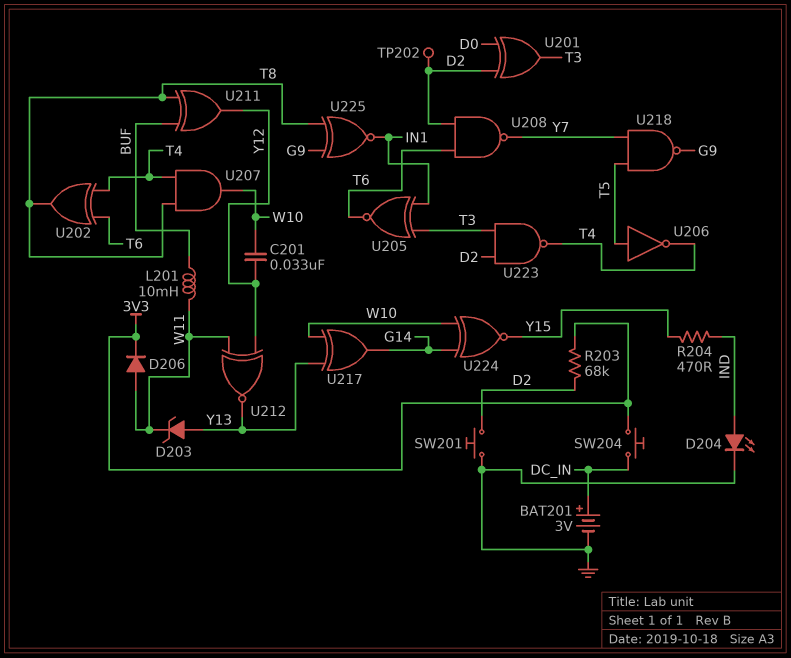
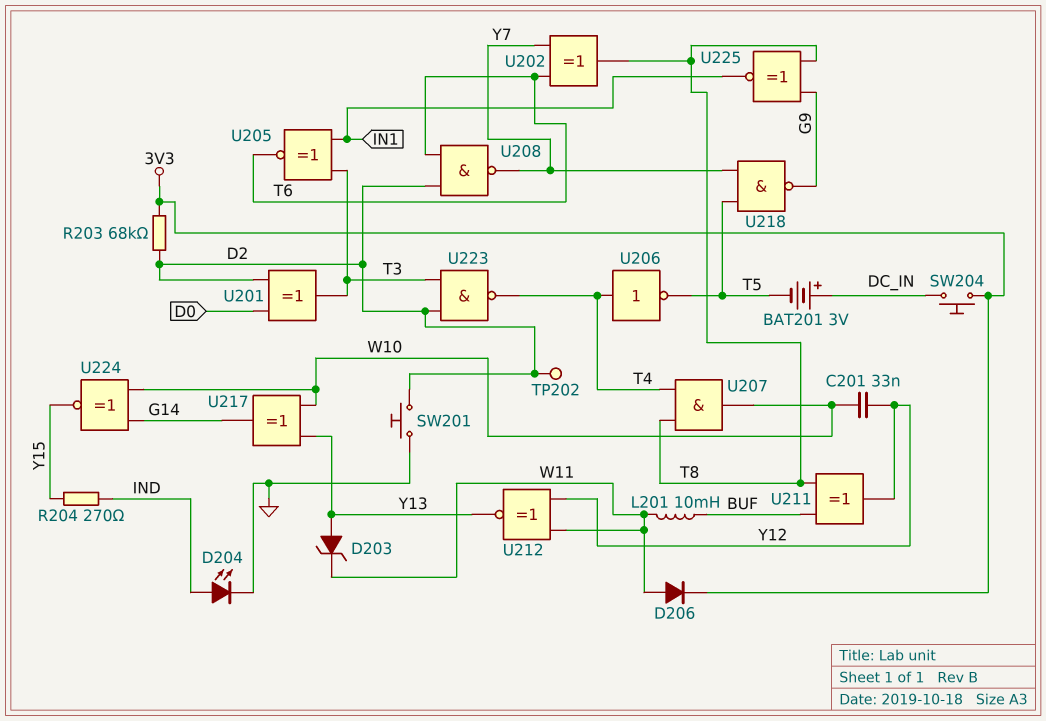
BAT201: 3V (plus DC_IN, minus GND) -> 3V (plus DC_IN, minus T5)
R204: 470 (IND, Y15) -> 270 (IND, Y15)
U202: XOR (in T4, in T6, out T8) -> XOR (in T6, in Y7, out T8)
U206: NOT (in T5, out T4) -> NOT (in T4, out T5)

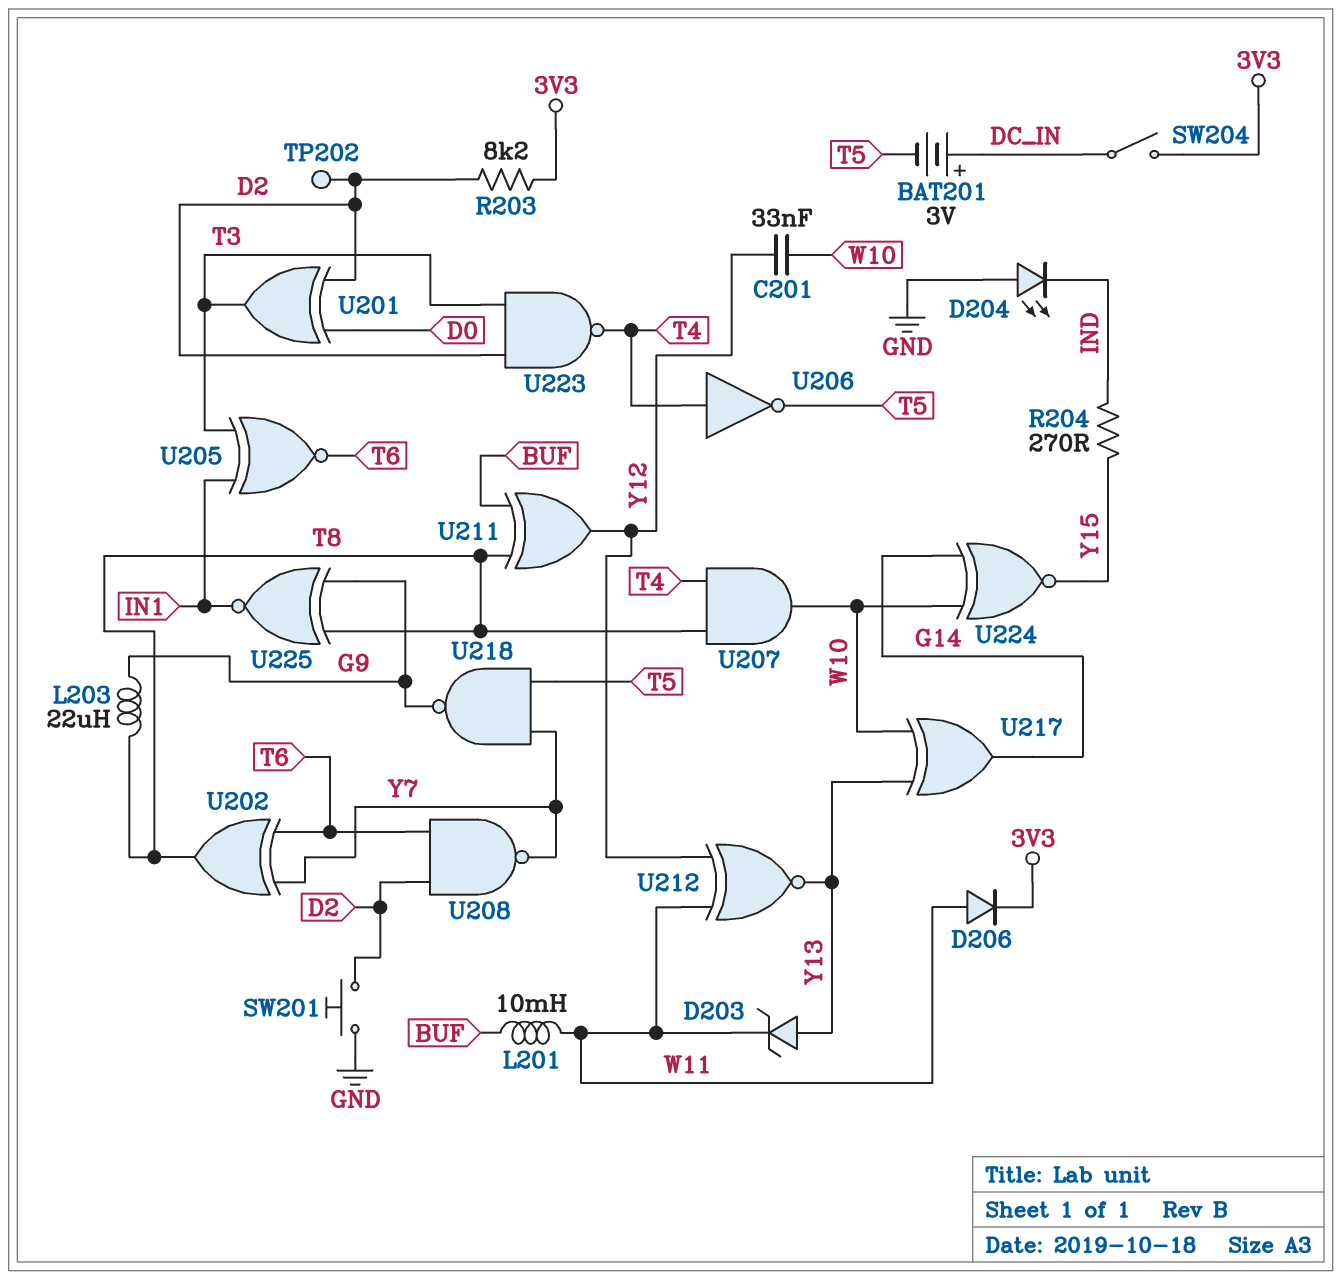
D204: LED (A IND, K GND) -> LED (A GND, K IND)
L203: none -> 22uH (G9, T8)
R203: 68k (3V3, D2) -> 8.2k (3V3, D2)
SW204: button (3V3, DC_IN) -> switch (3V3, DC_IN)

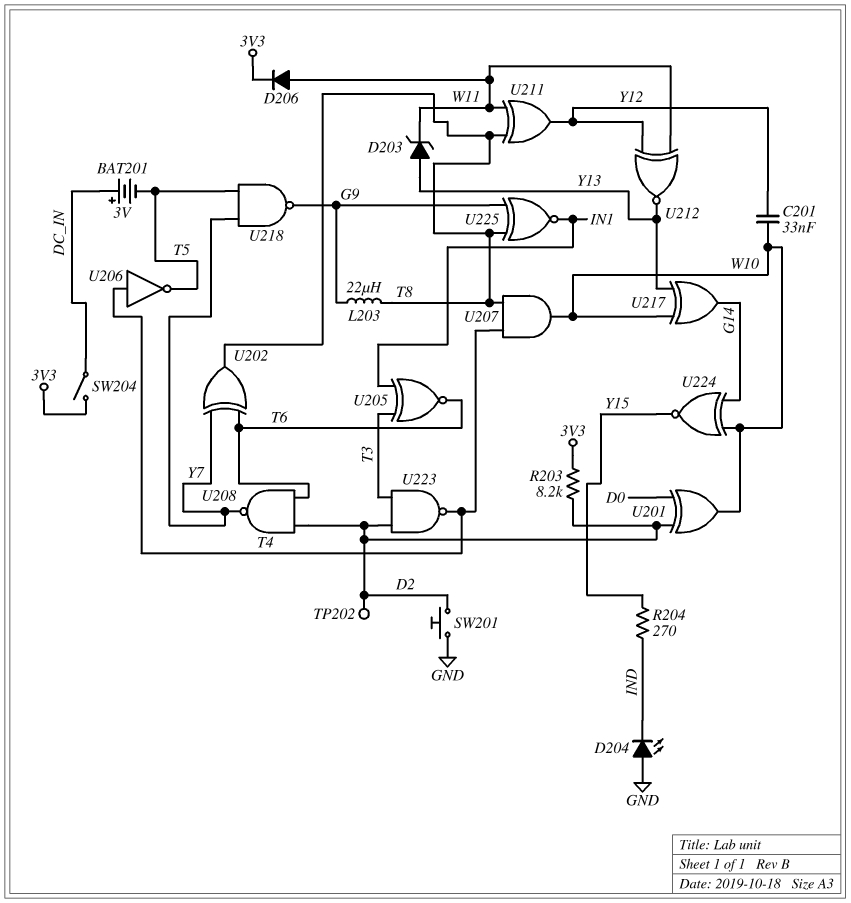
L201: 10mH (BUF, W11) -> none
U201: XOR (in D0, in D2, out T3) -> XOR (in D0, in D2, out W10)
U211: XOR (in BUF, in T8, out Y12) -> XOR (in T8, in W11, out Y12)

